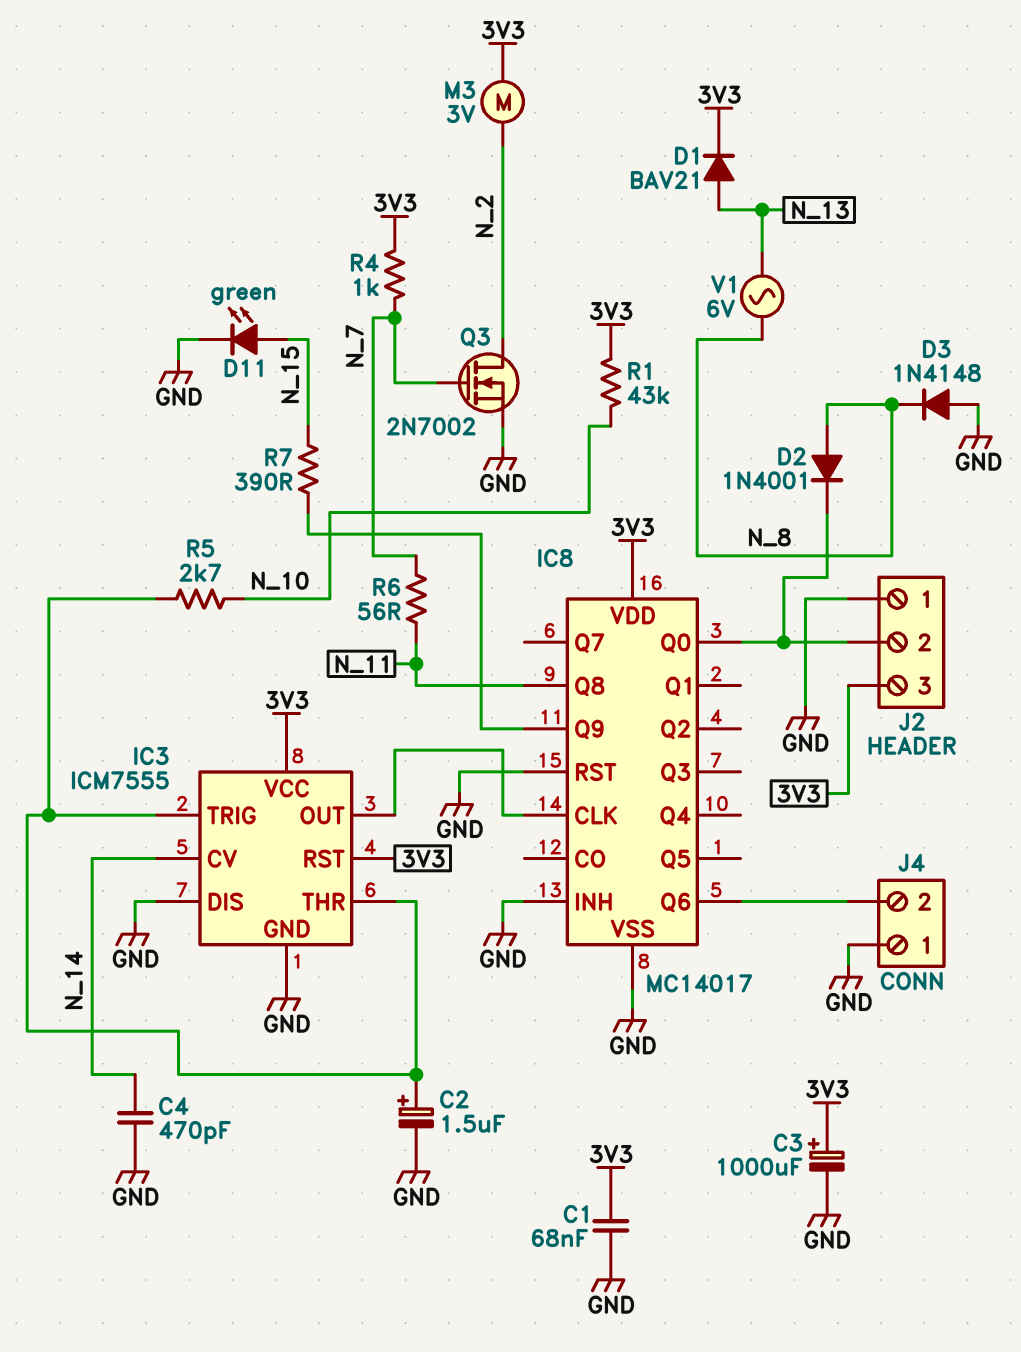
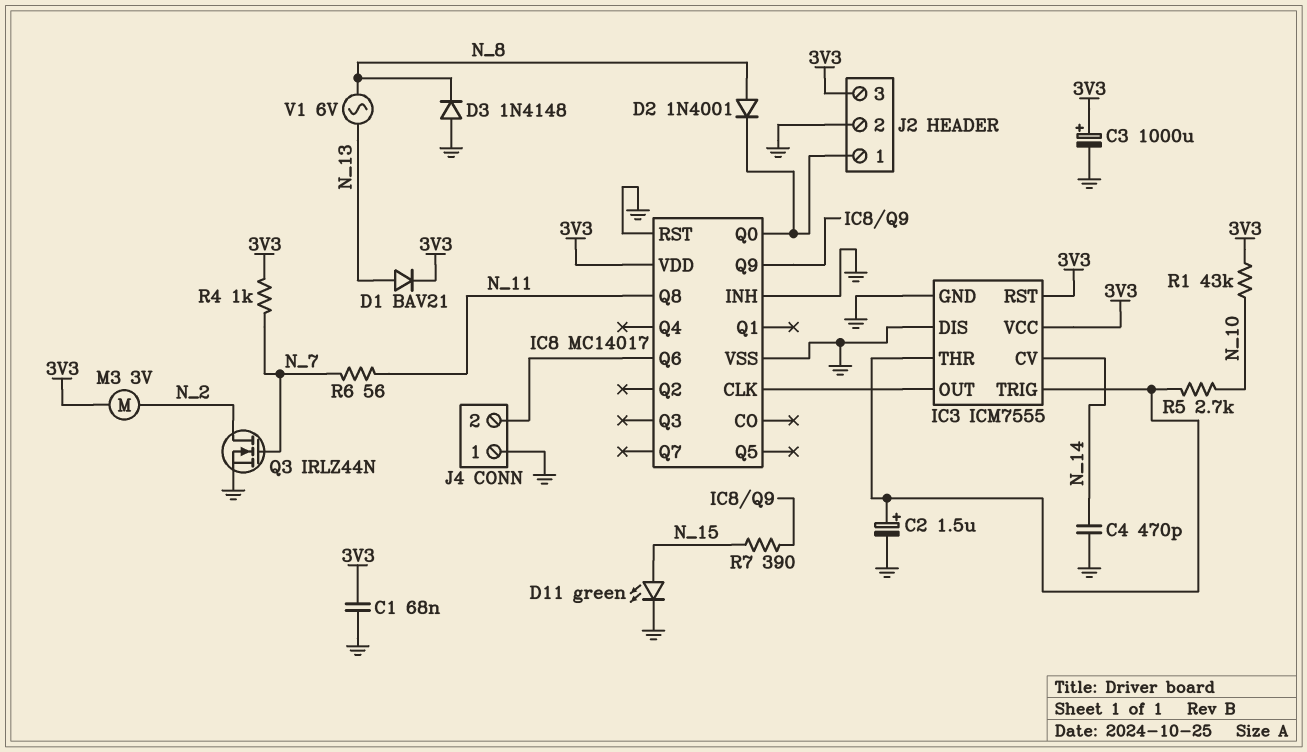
J2 pin 1: GND -> IC8/Q0
J2 pin 2: IC8/Q0 -> GND
Q3: NMOS 2N7002 (G N_7, D N_2, S GND) -> NMOS IRLZ44N (G N_7, D N_2, S GND)

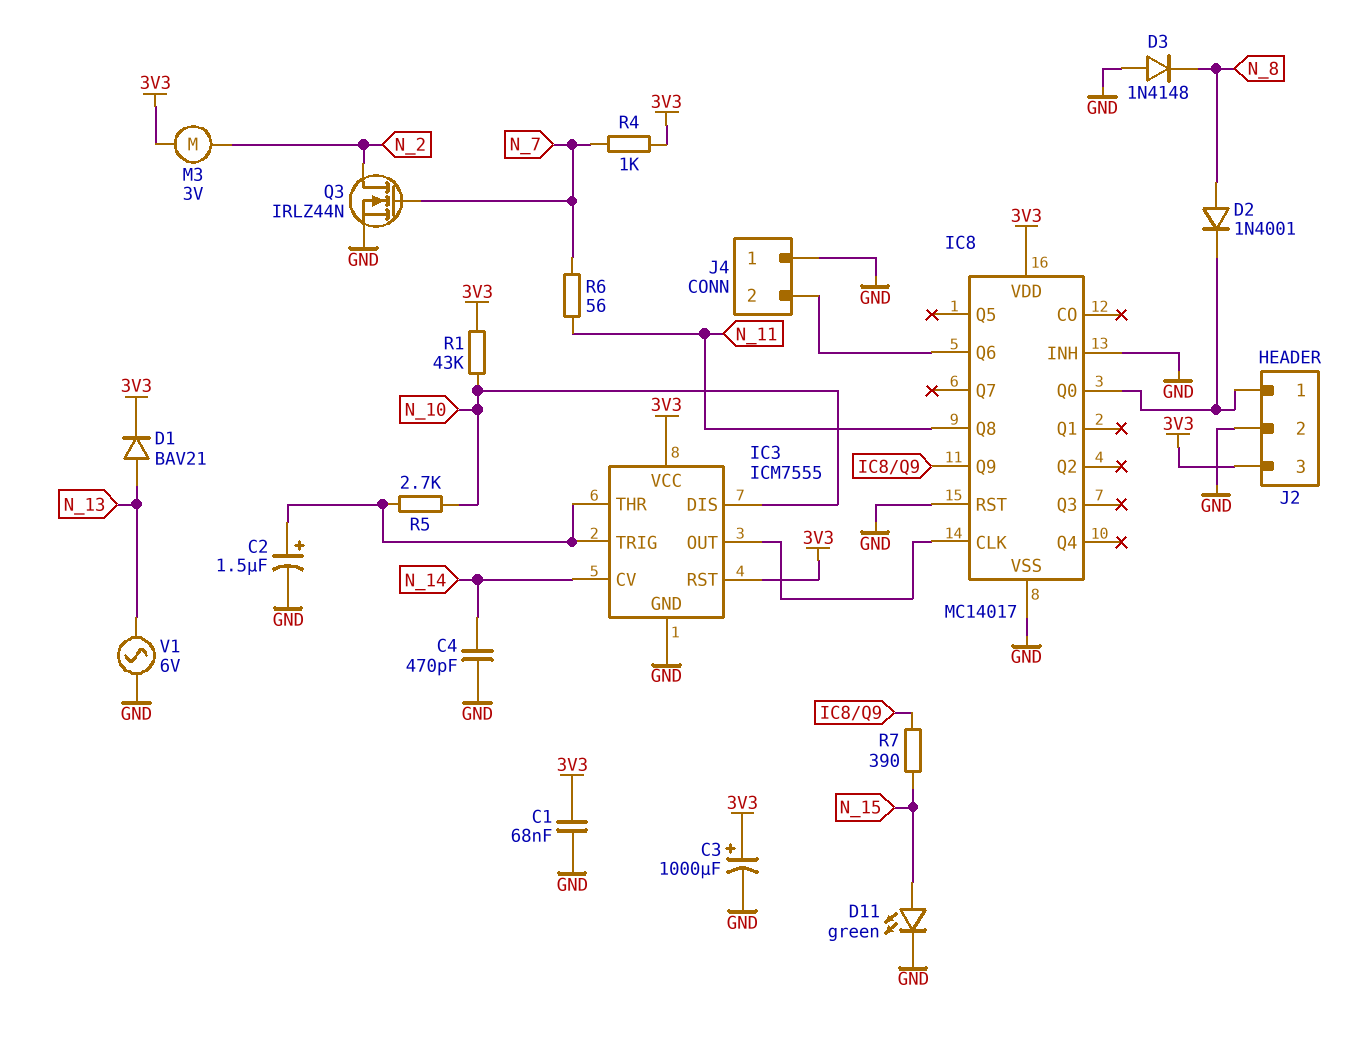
IC3 pin DIS: GND -> N_10
V1: AC 6V (N_8, N_13) -> AC 6V (GND, N_13)

